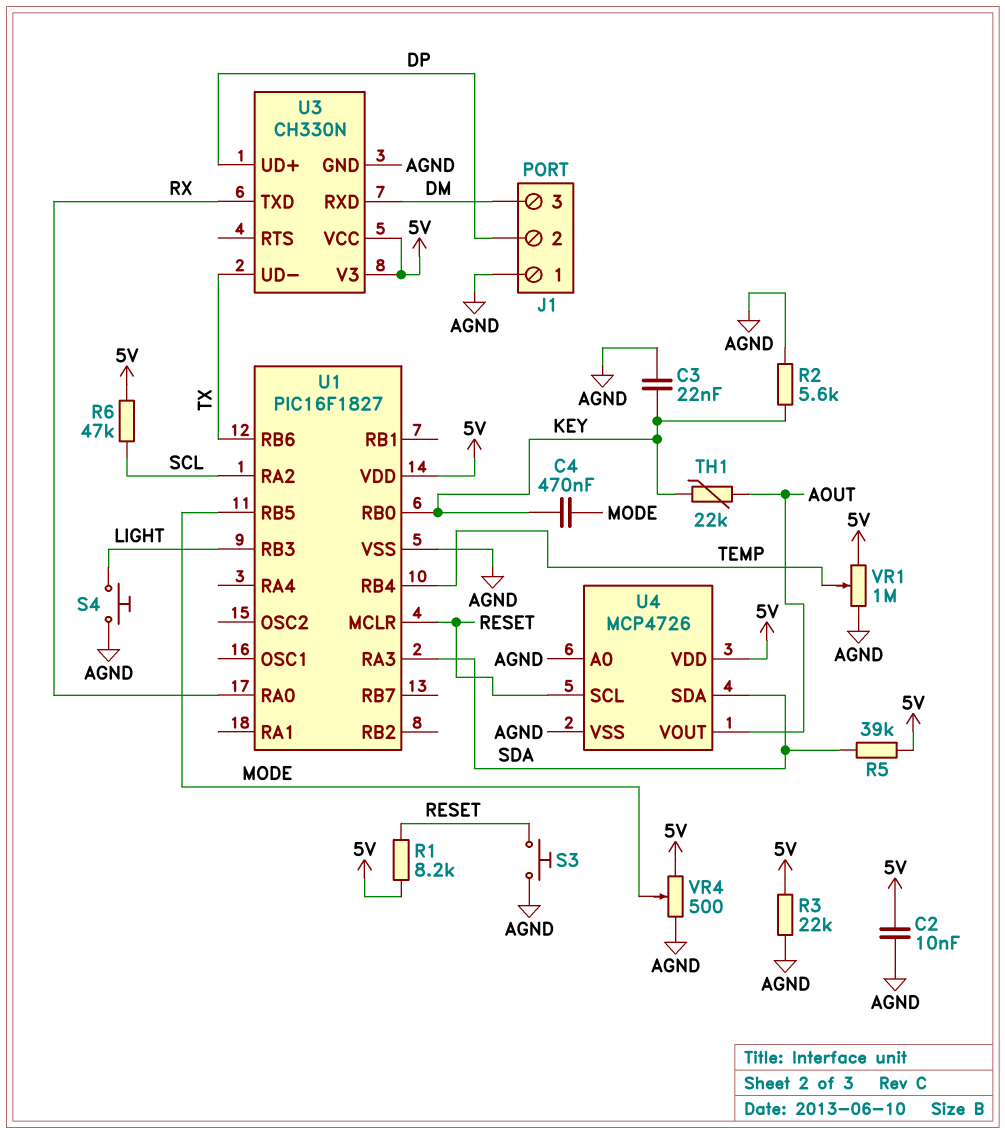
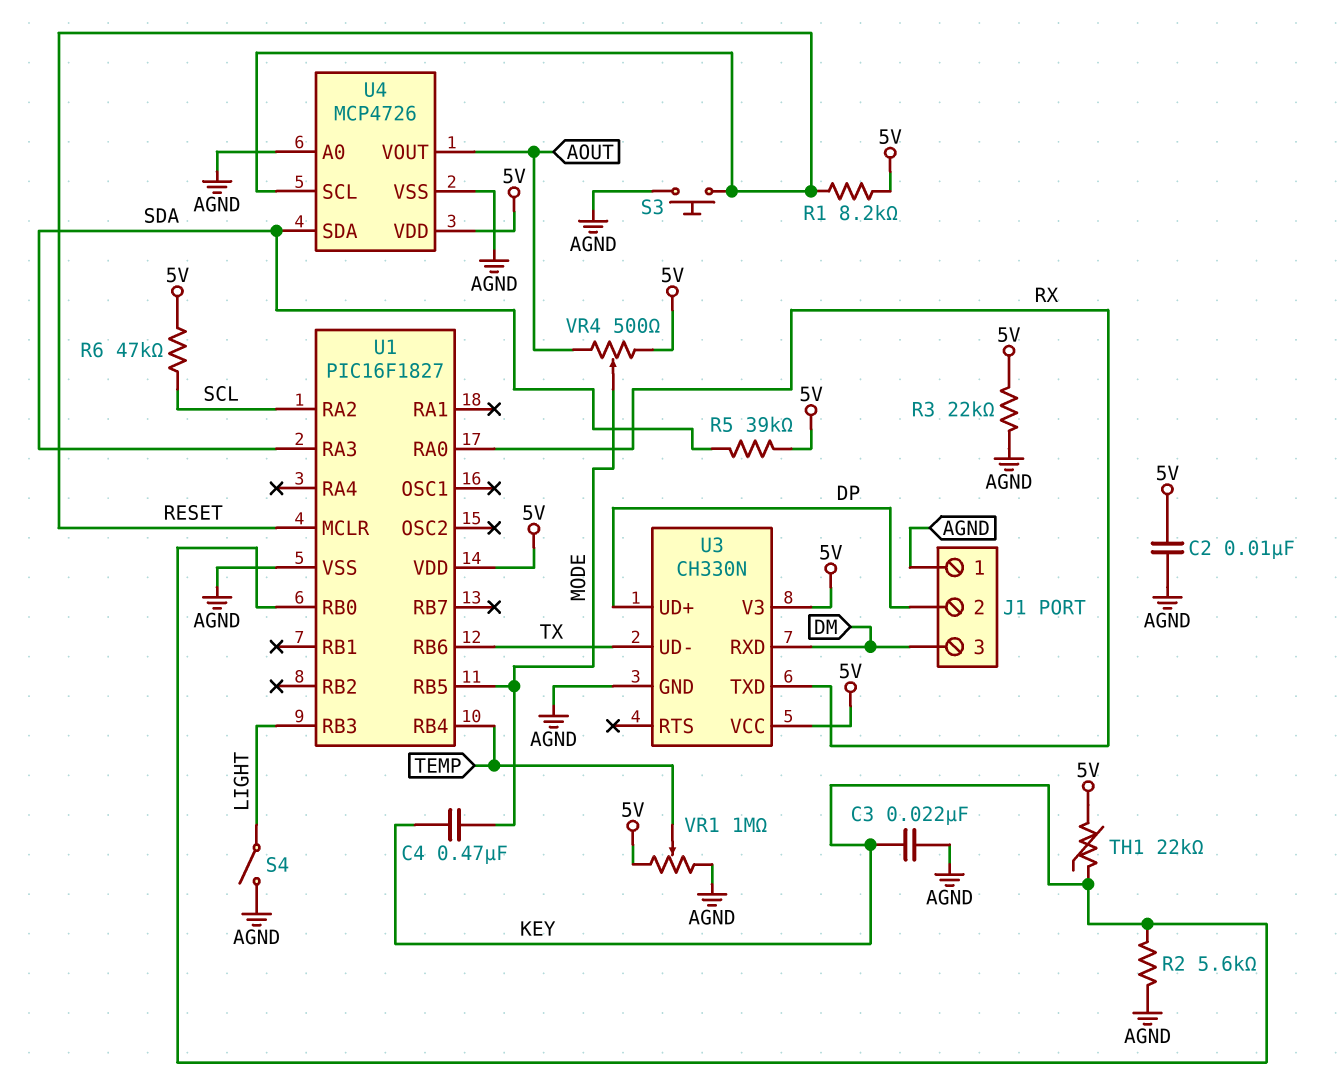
S4: button (AGND, LIGHT) -> switch (AGND, LIGHT)
TH1: 22k (AOUT, KEY) -> 22k (5V, KEY)
VR4: 500 (5V, AGND, wiper MODE) -> 500 (5V, AOUT, wiper MODE)

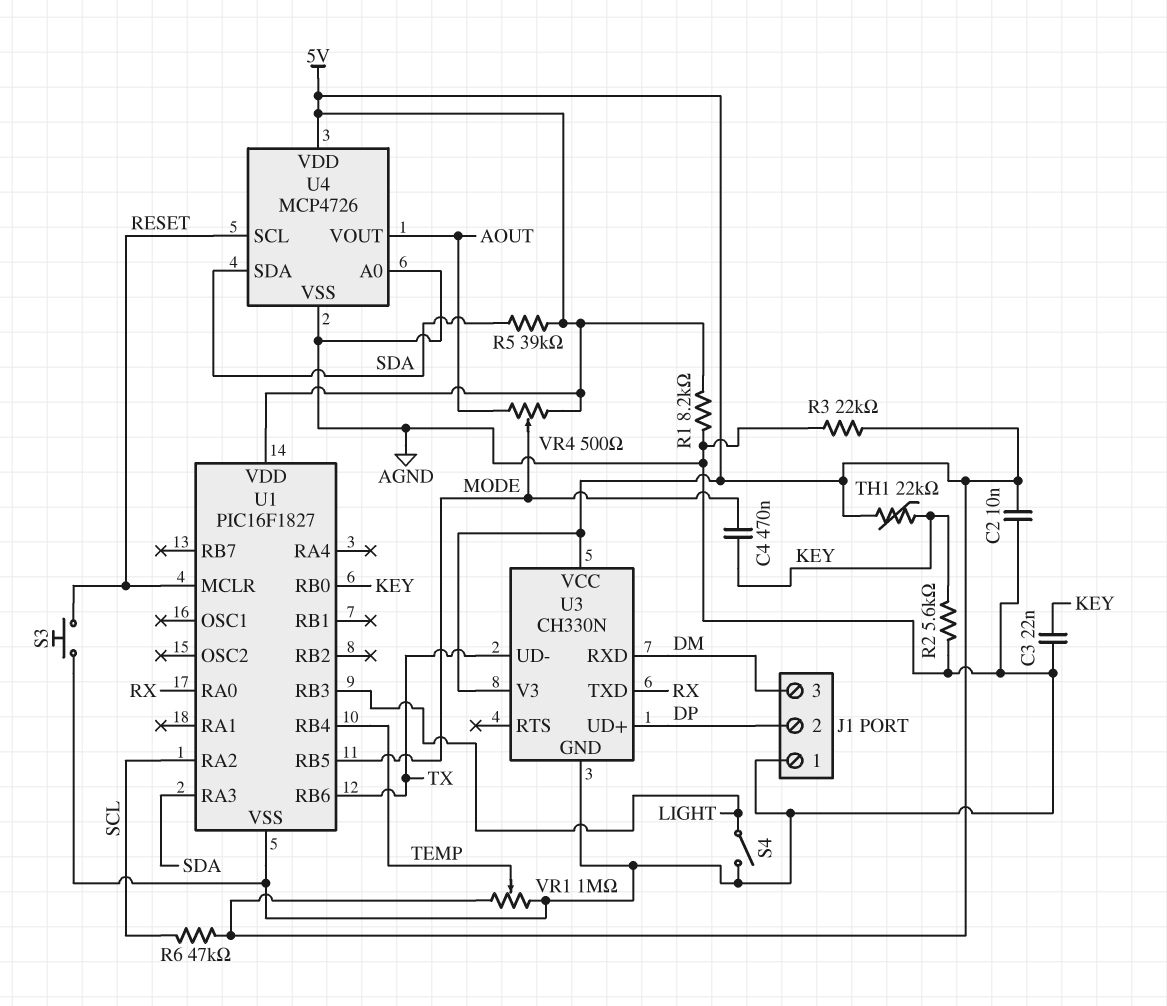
R1: 8.2k (5V, RESET) -> 8.2k (5V, AGND)

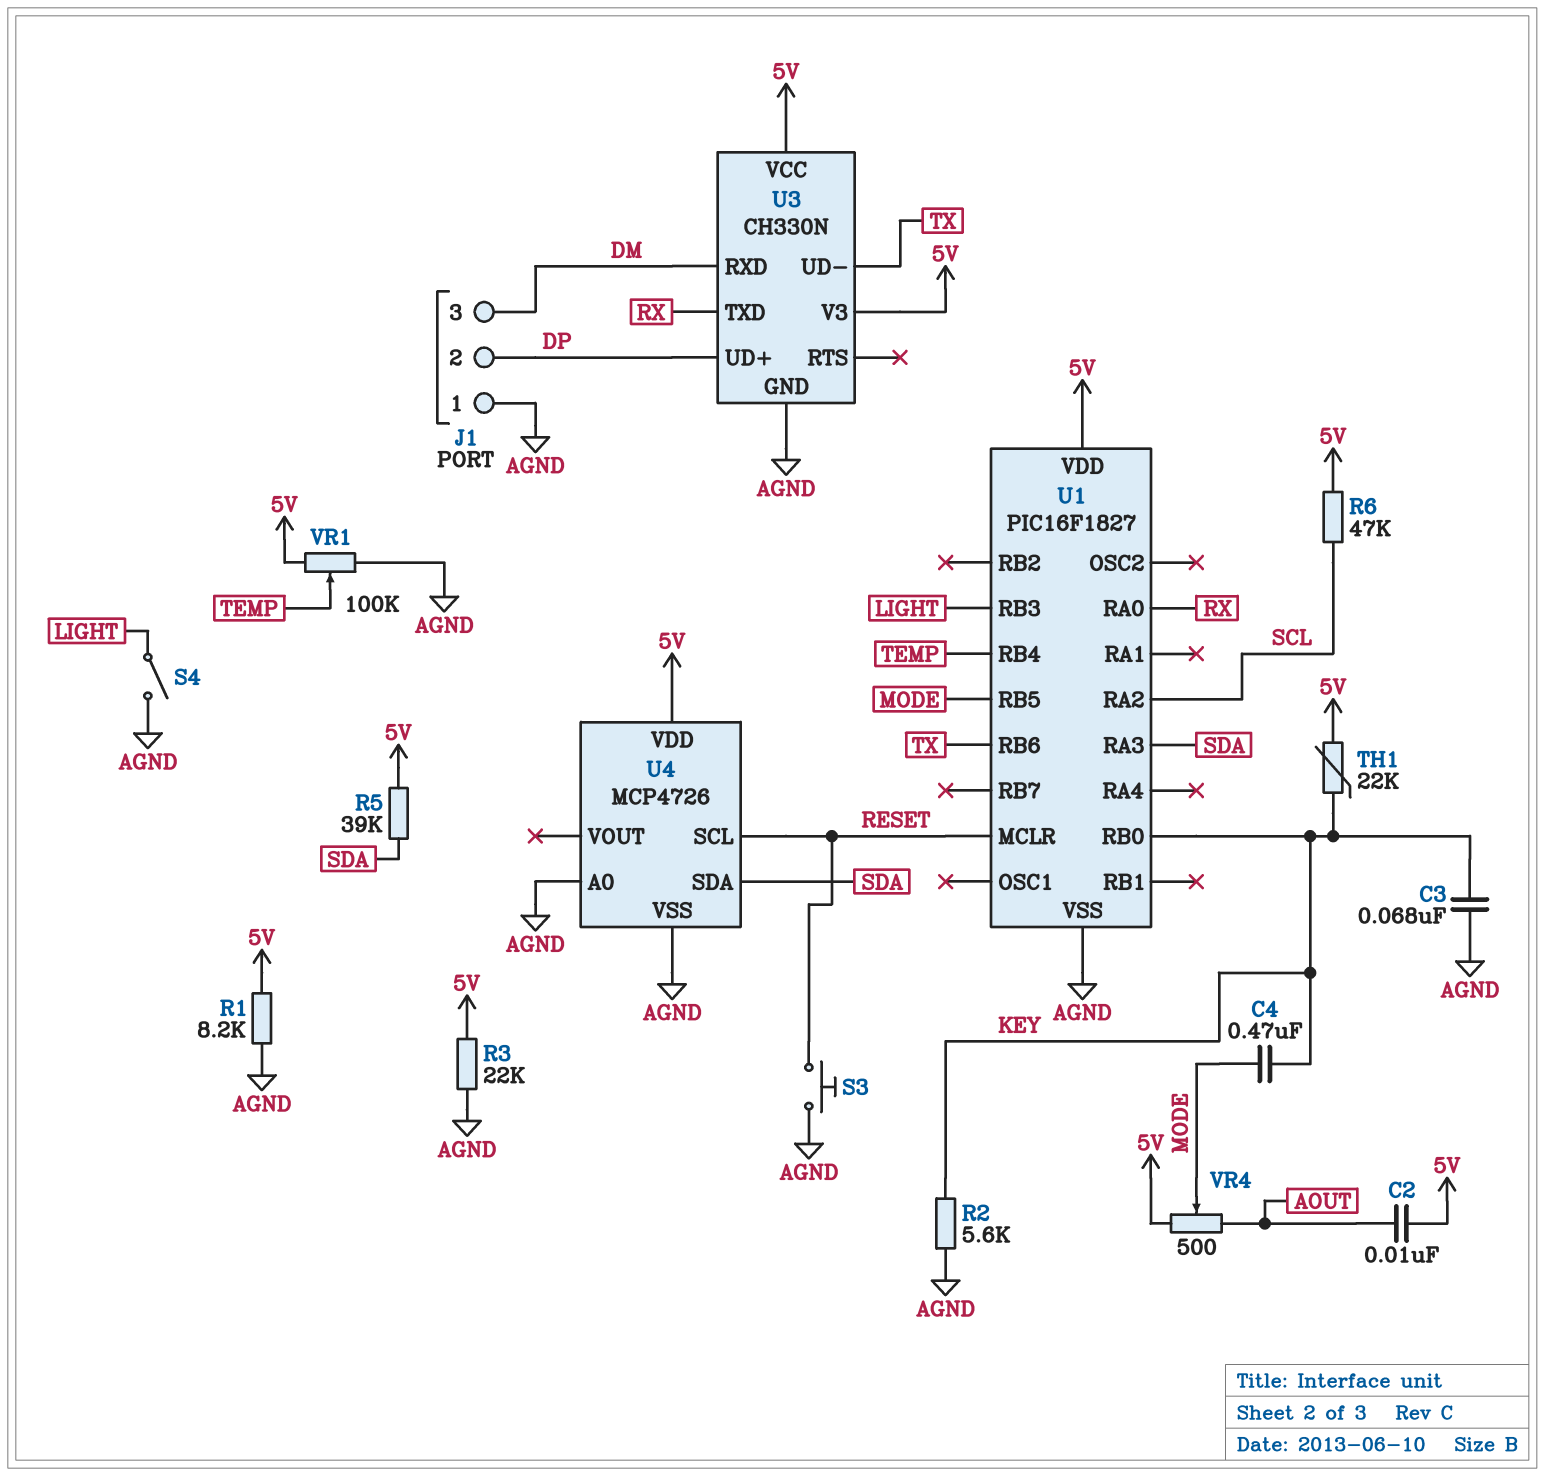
C2: 10nF (5V, AGND) -> 10nF (5V, AOUT)
C3: 22nF (AGND, KEY) -> 68nF (AGND, KEY)
U4 pin VOUT: AOUT -> none
VR1: 1M (5V, AGND, wiper TEMP) -> 100k (5V, AGND, wiper TEMP)

